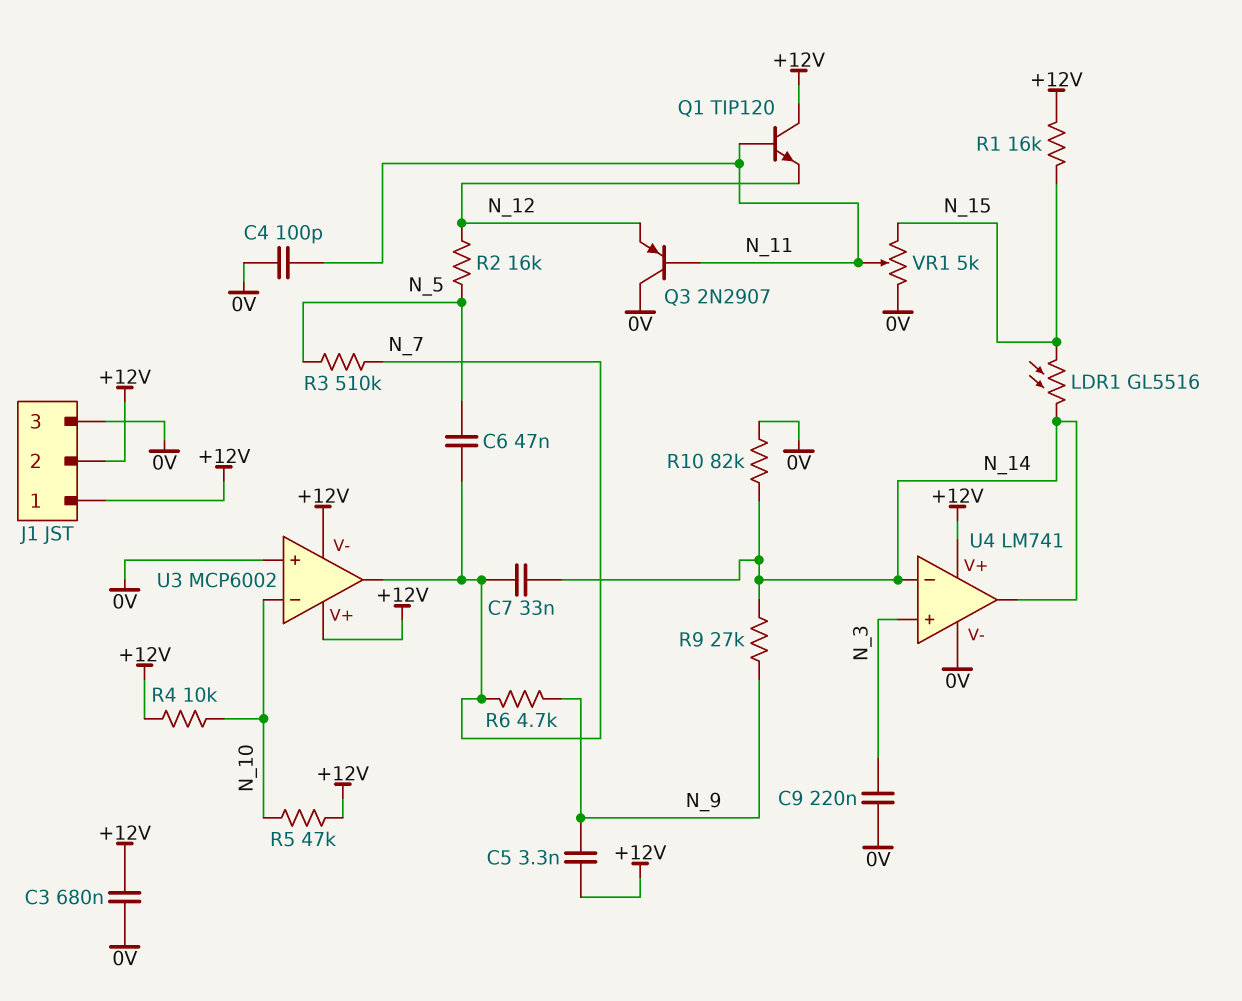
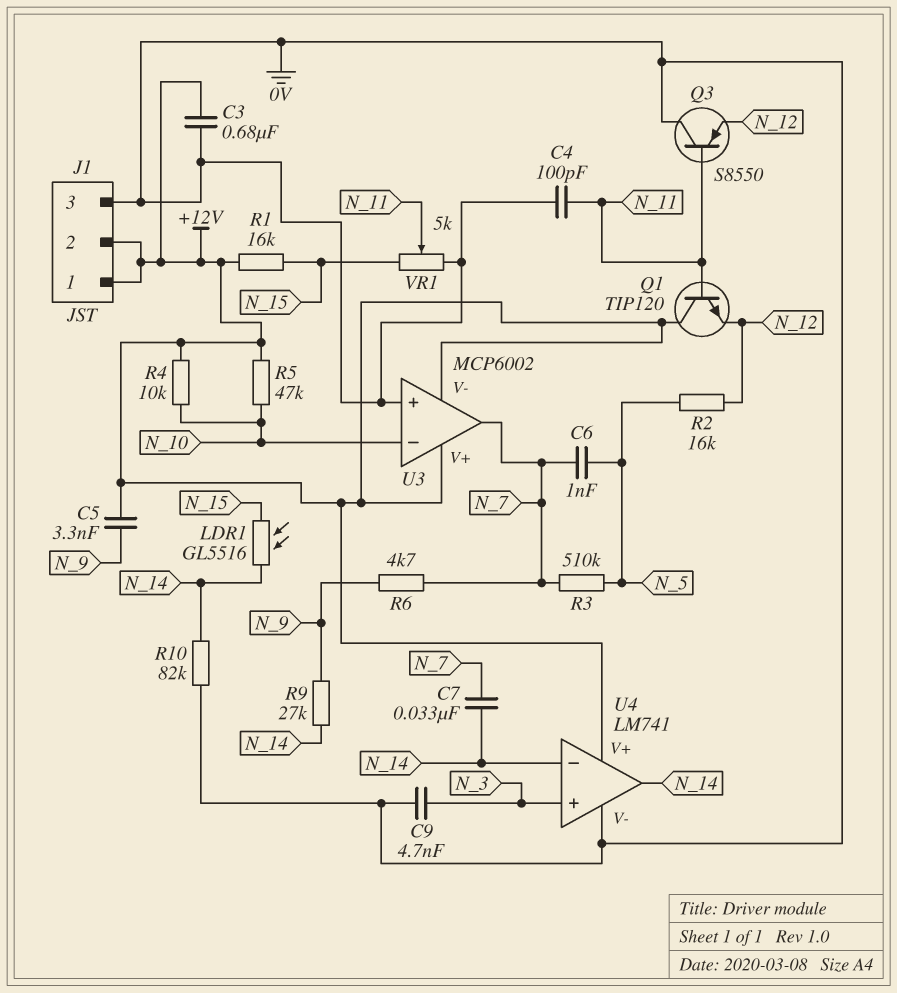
C6: 47nF (N_5, N_7) -> 1nF (N_5, N_7)
C9: 220nF (0V, N_3) -> 4.7nF (0V, N_3)
Q3: PNP 2N2907 (B N_11, C 0V, E N_12) -> PNP S8550 (B N_11, C 0V, E N_12)

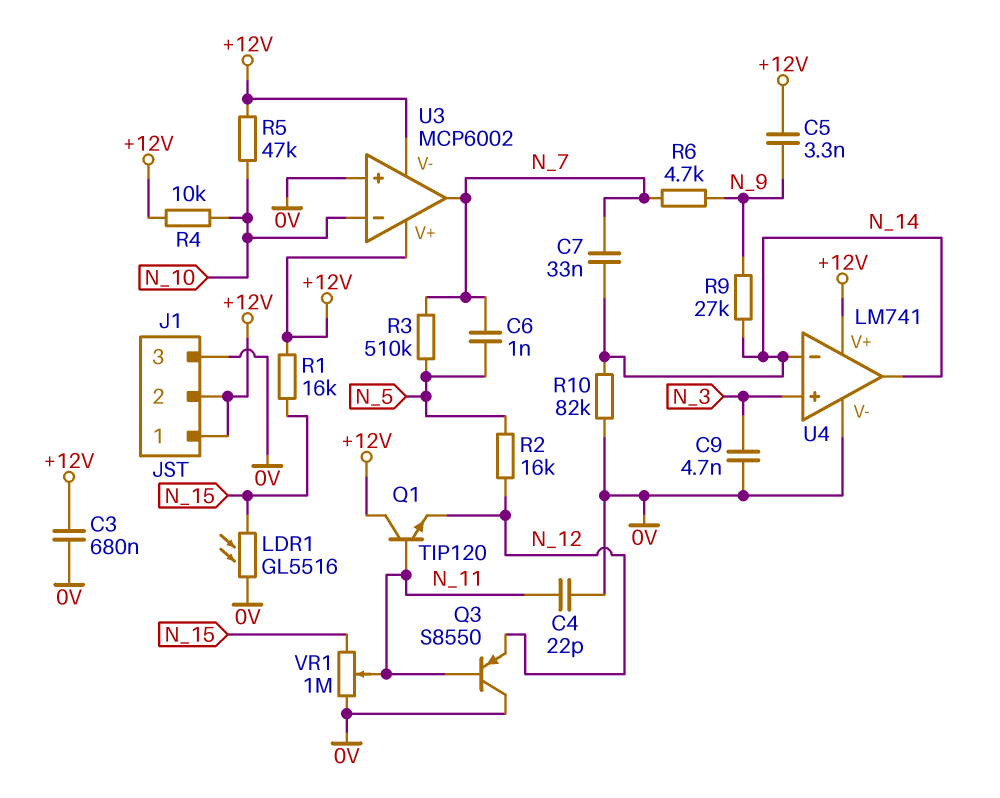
C4: 100pF (0V, N_11) -> 22pF (0V, N_11)
LDR1: GL5516 (N_14, N_15) -> GL5516 (0V, N_15)
VR1: 5k (0V, N_15, wiper N_11) -> 1M (0V, N_15, wiper N_11)

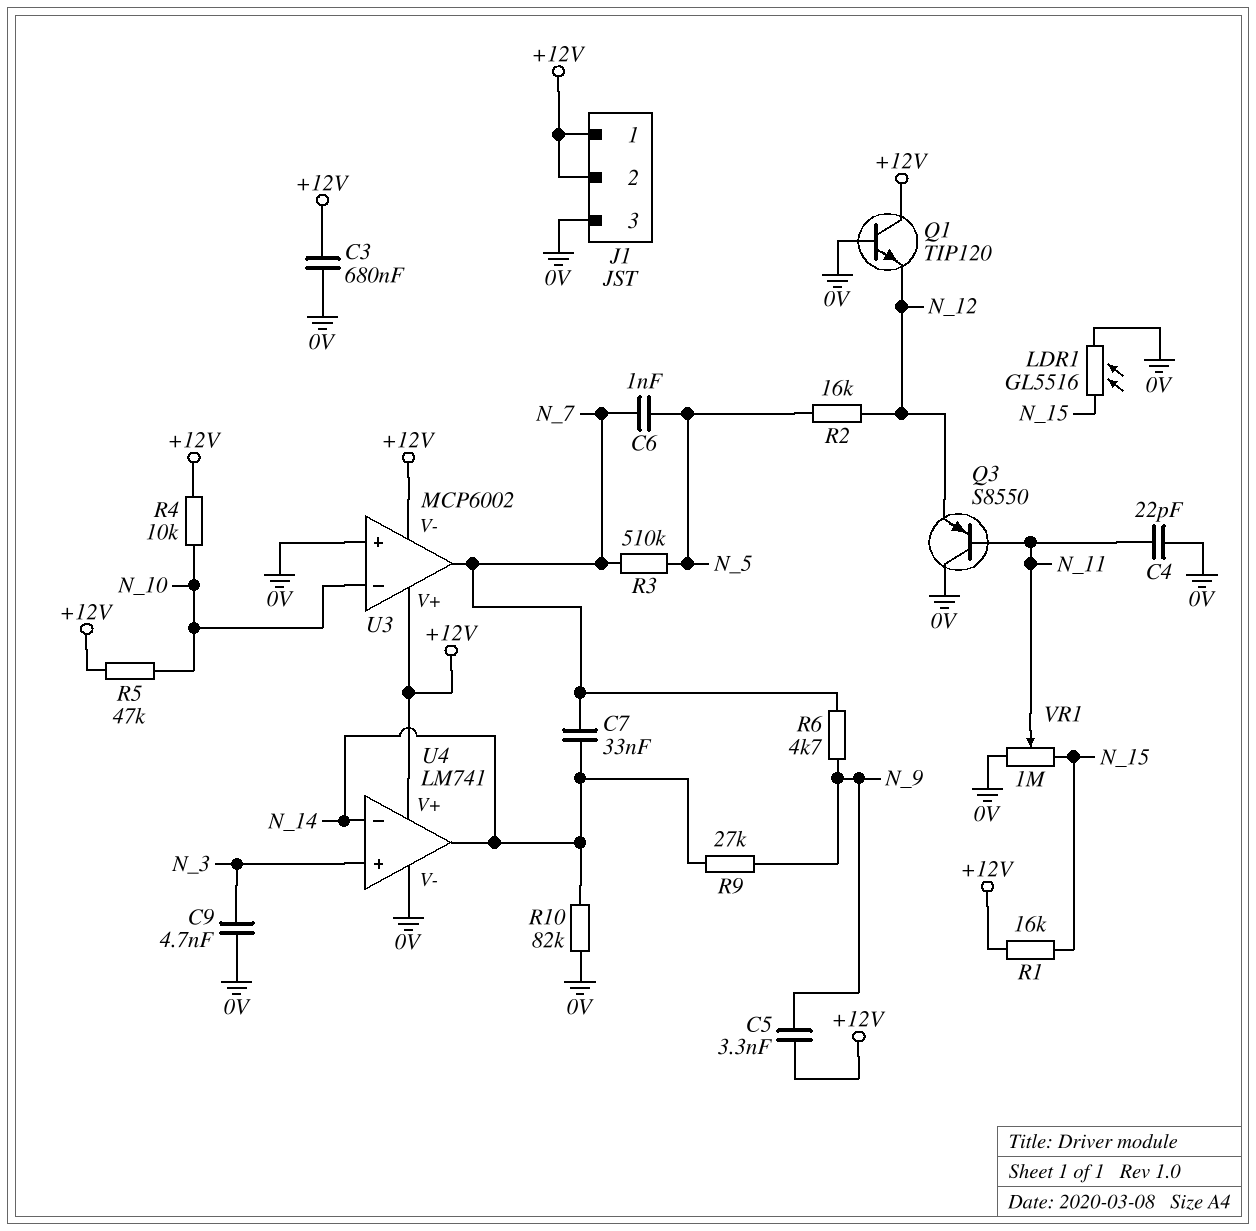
Q1: NPN TIP120 (B N_11, C +12V, E N_12) -> NPN TIP120 (B 0V, C +12V, E N_12)

